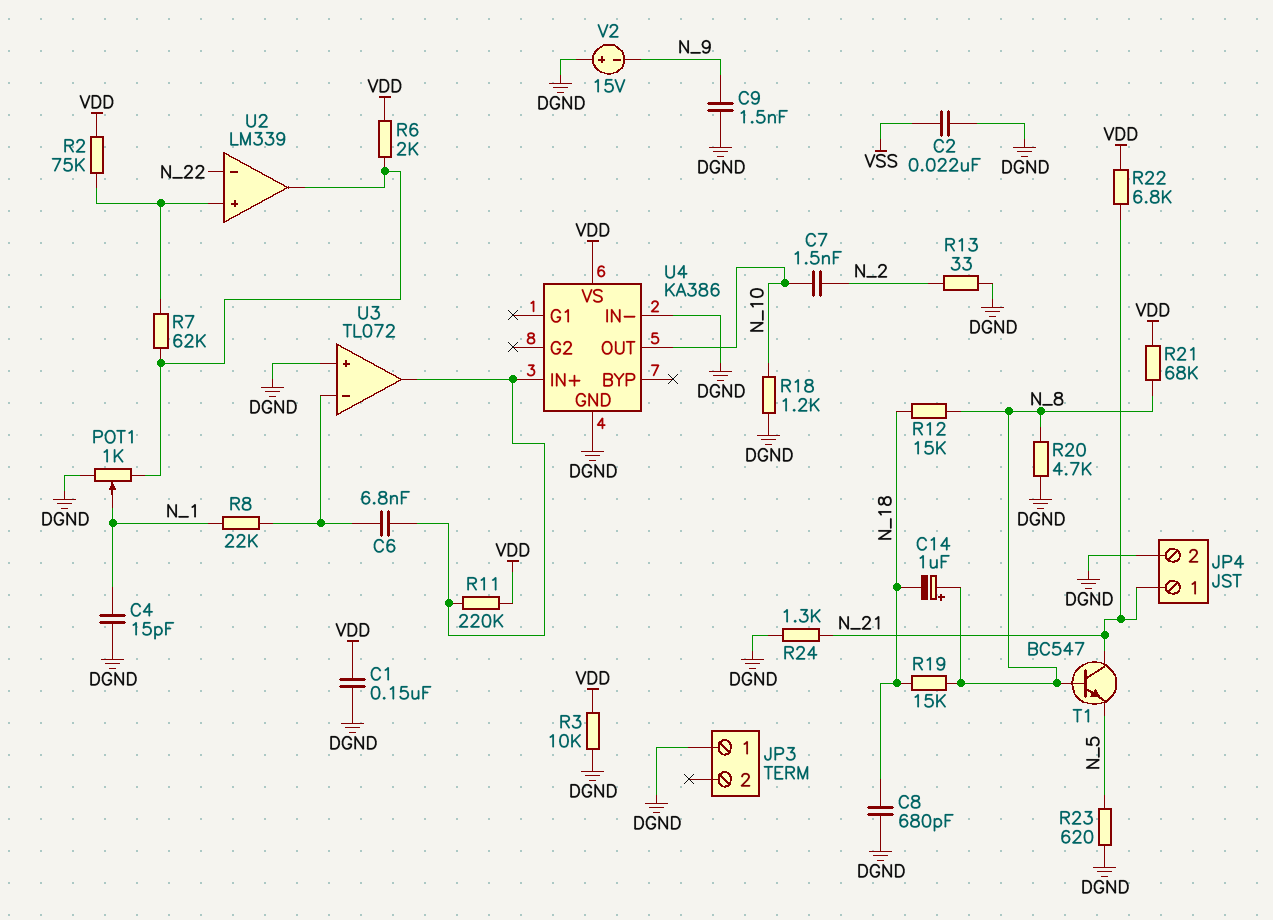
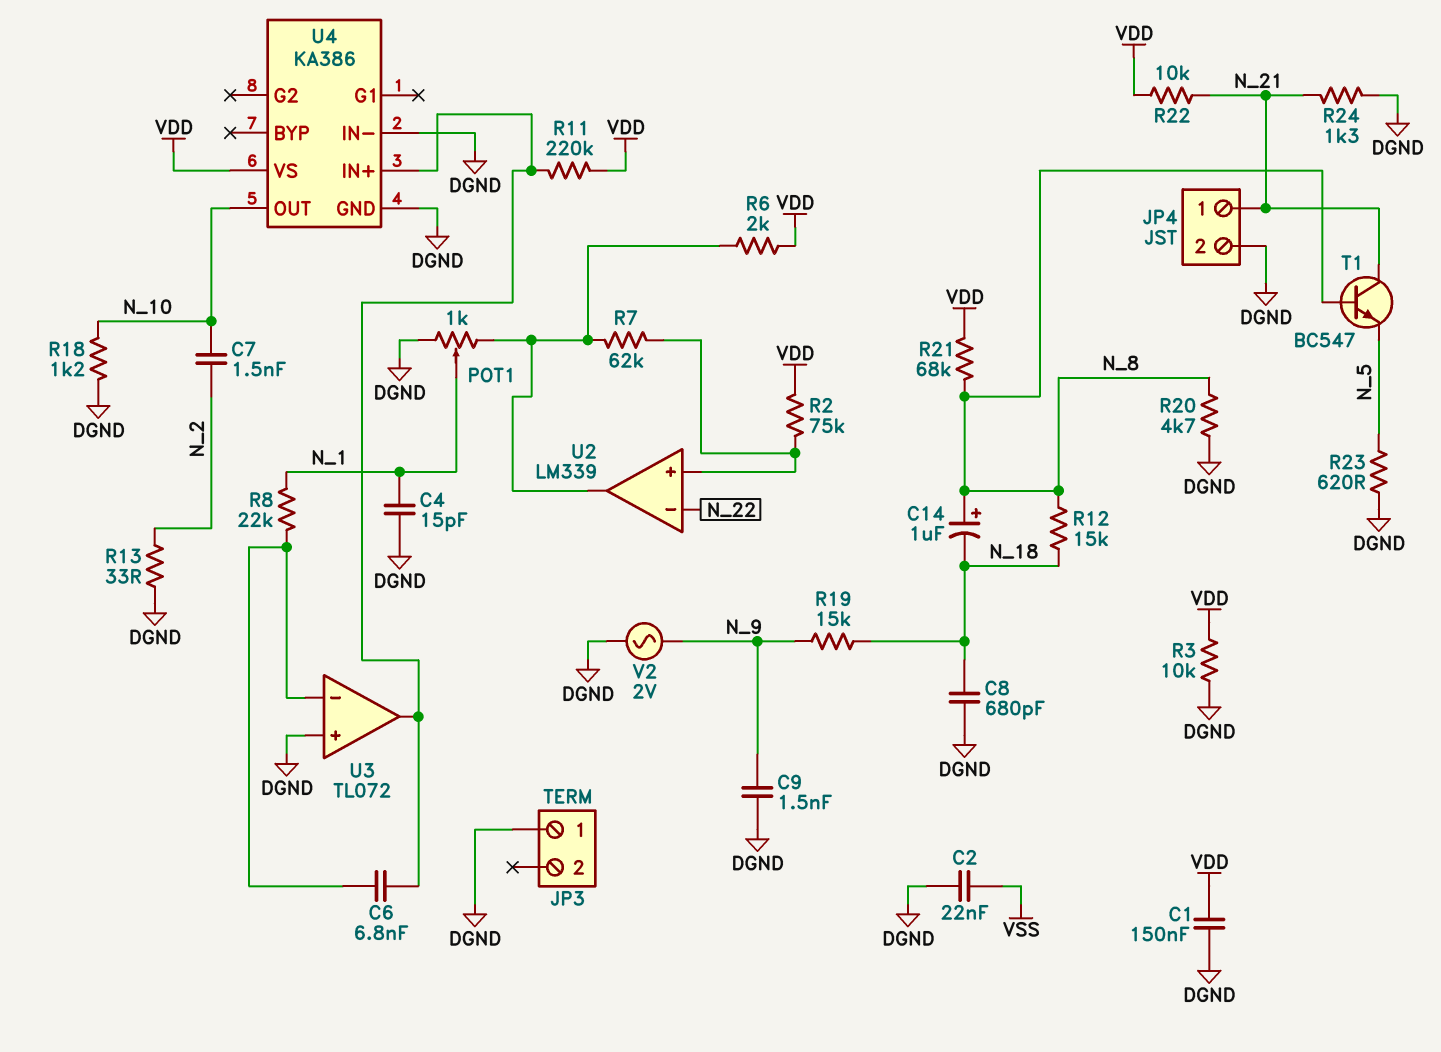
R19: 15k (N_8, N_18) -> 15k (N_9, N_18)
R22: 6.8k (N_21, VDD) -> 10k (N_21, VDD)
V2: 15V (plus DGND, minus N_9) -> AC 2V (DGND, N_9)

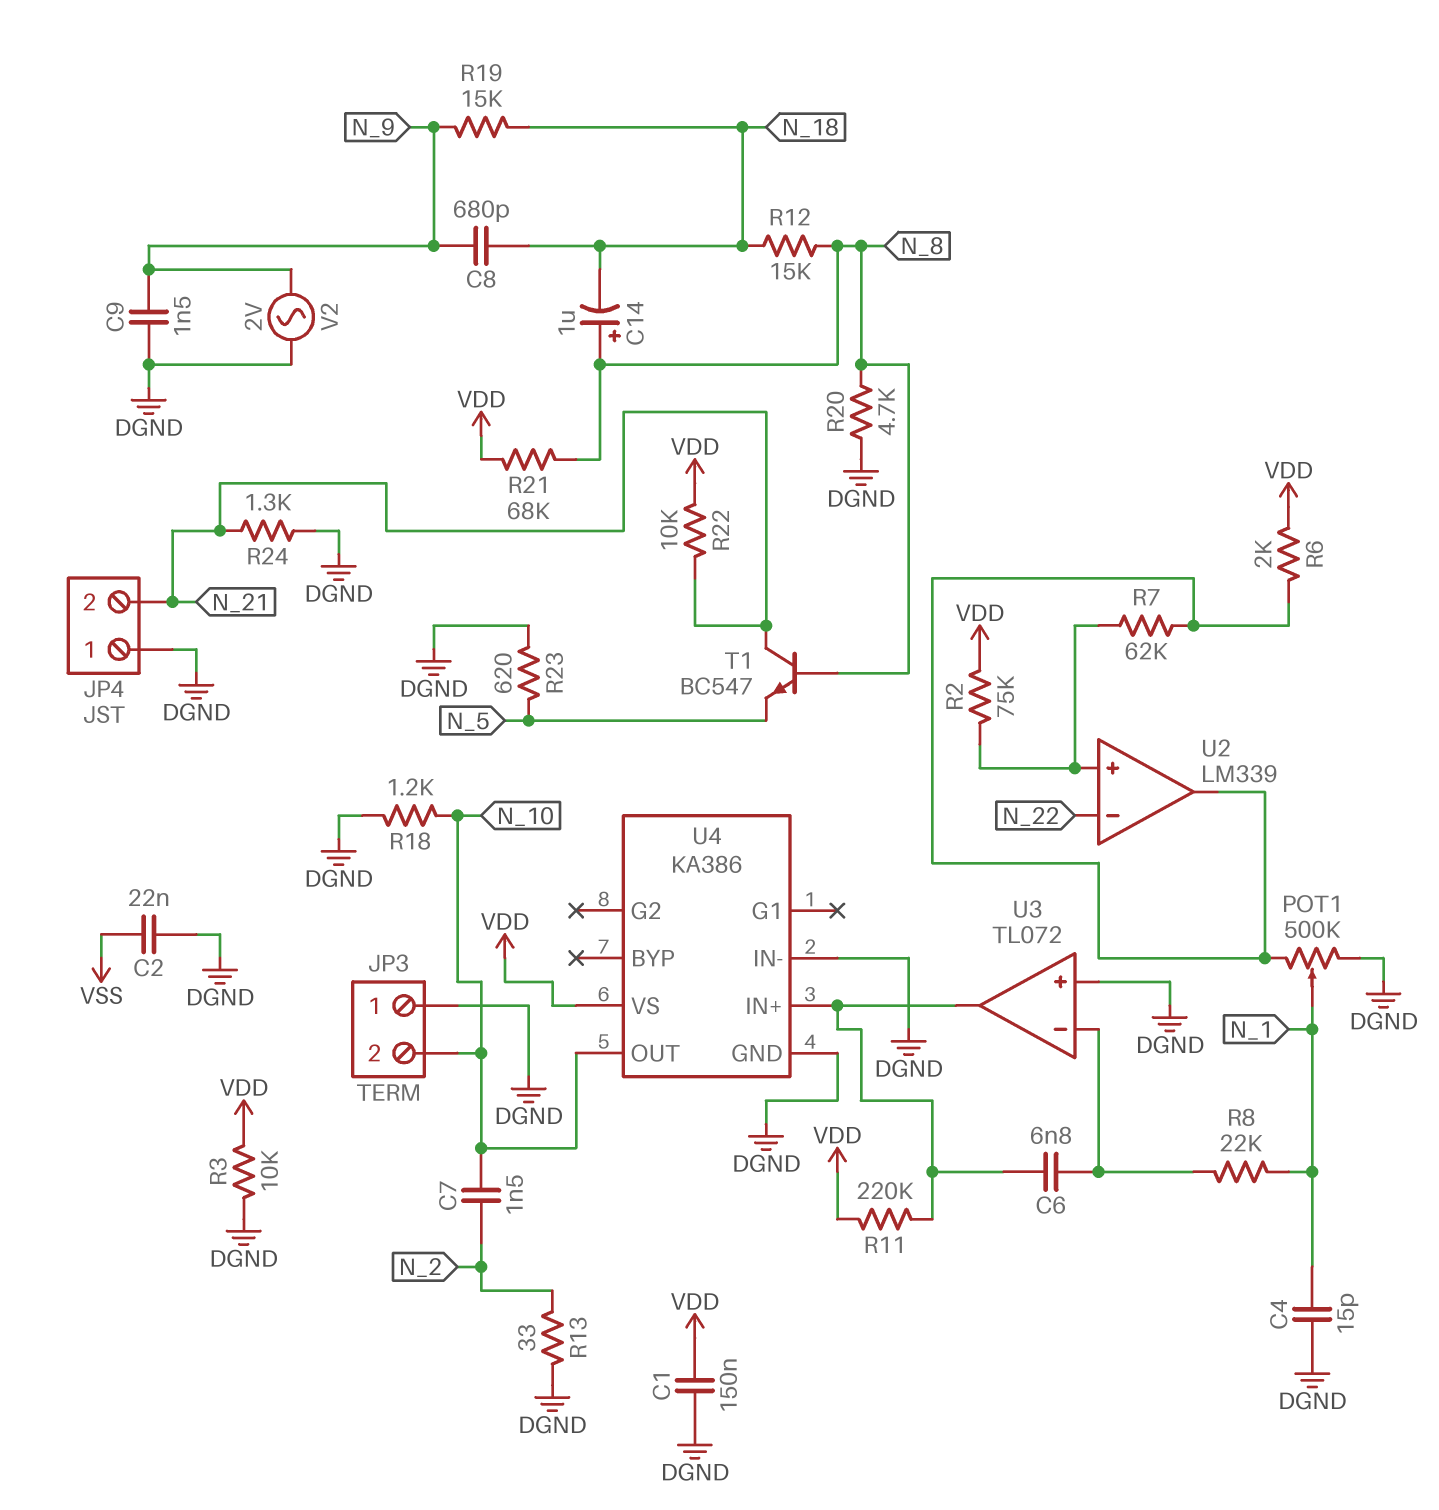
C8: 680pF (DGND, N_18) -> 680pF (N_9, N_18)
JP3 pin 2: none -> N_10
JP4 pin 1: N_21 -> DGND
JP4 pin 2: DGND -> N_21
POT1: 1k (DGND, U2/out, wiper N_1) -> 500k (DGND, U2/out, wiper N_1)

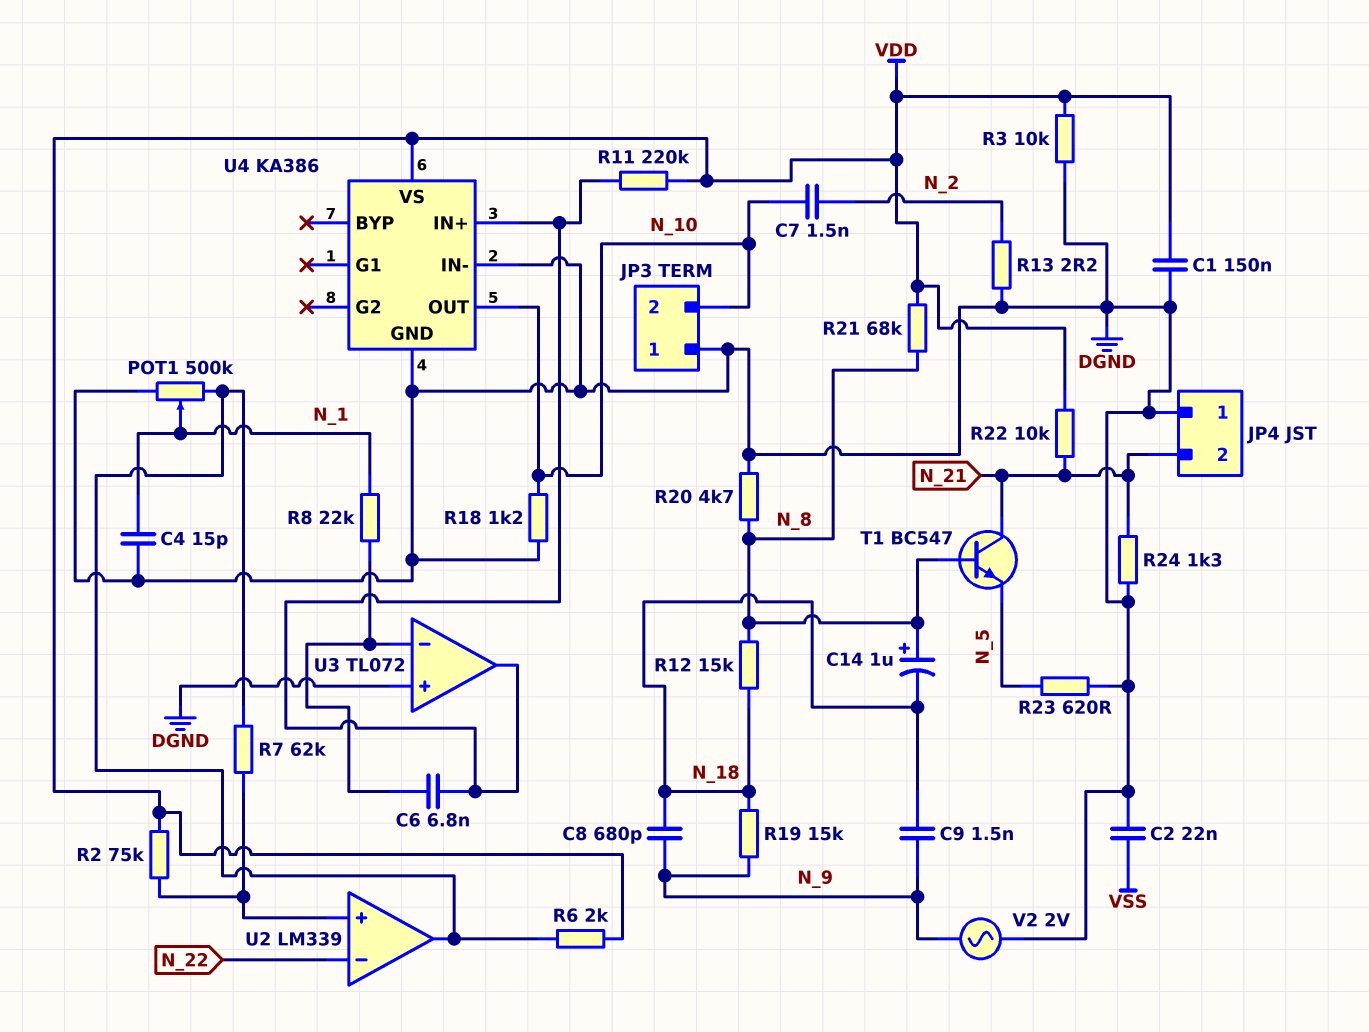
C9: 1.5nF (DGND, N_9) -> 1.5nF (N_9, N_18)
R13: 33 (DGND, N_2) -> 2.2 (DGND, N_2)

